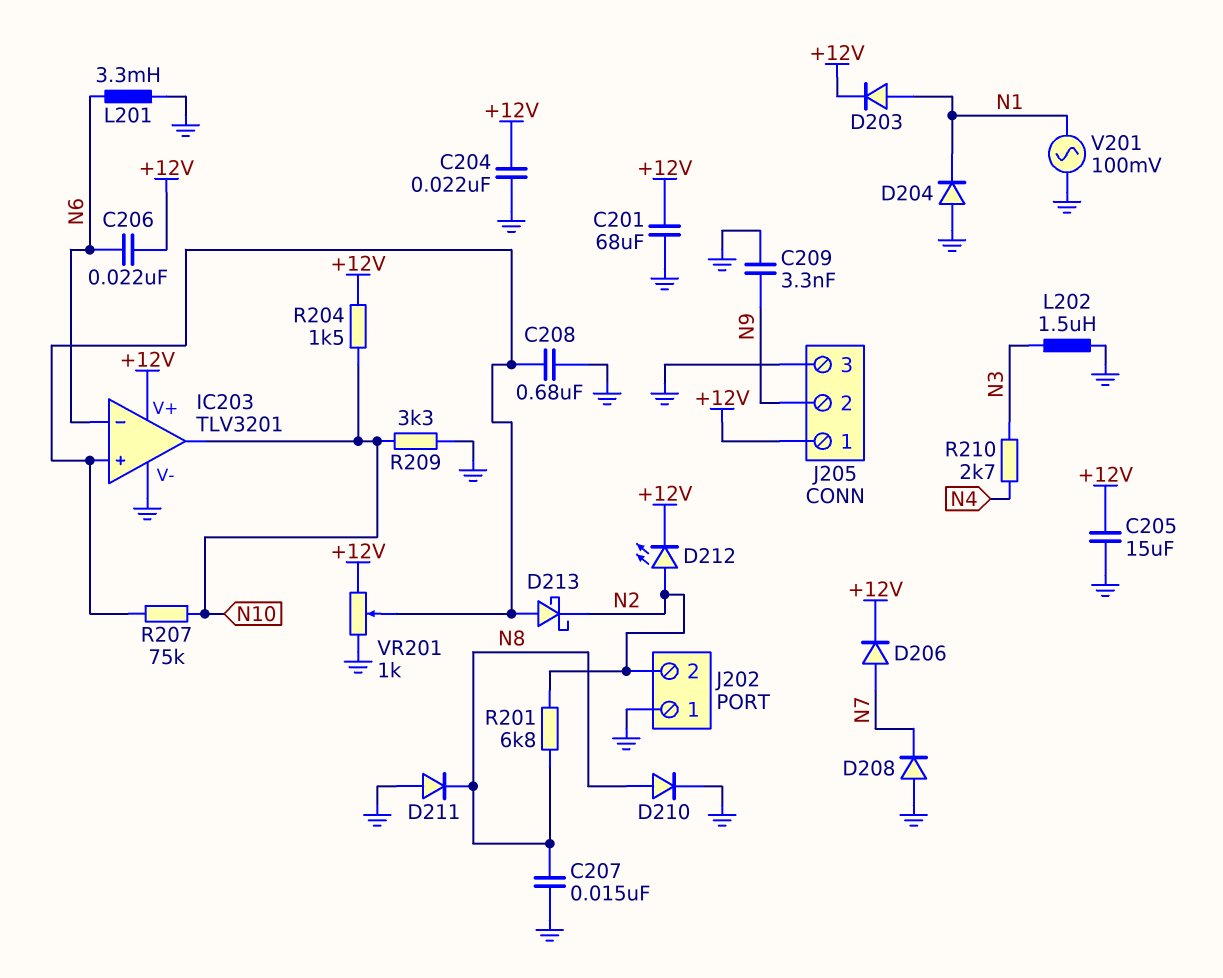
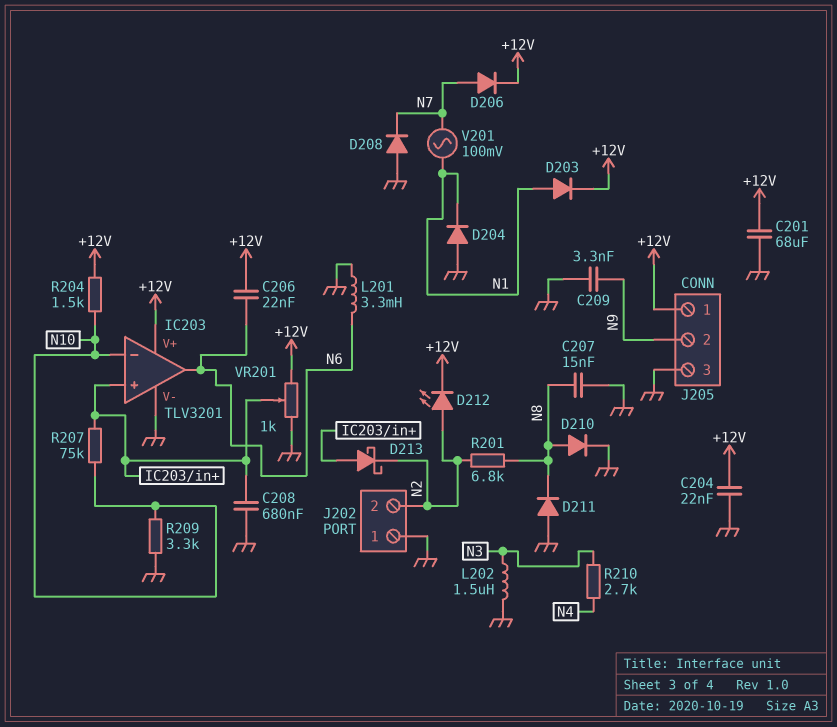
C205: 15uF (+12V, GND) -> none
IC203 pin in-: N6 -> N10
IC203 pin out: N10 -> N6
V201: AC 100mV (GND, N1) -> AC 100mV (N1, N7)

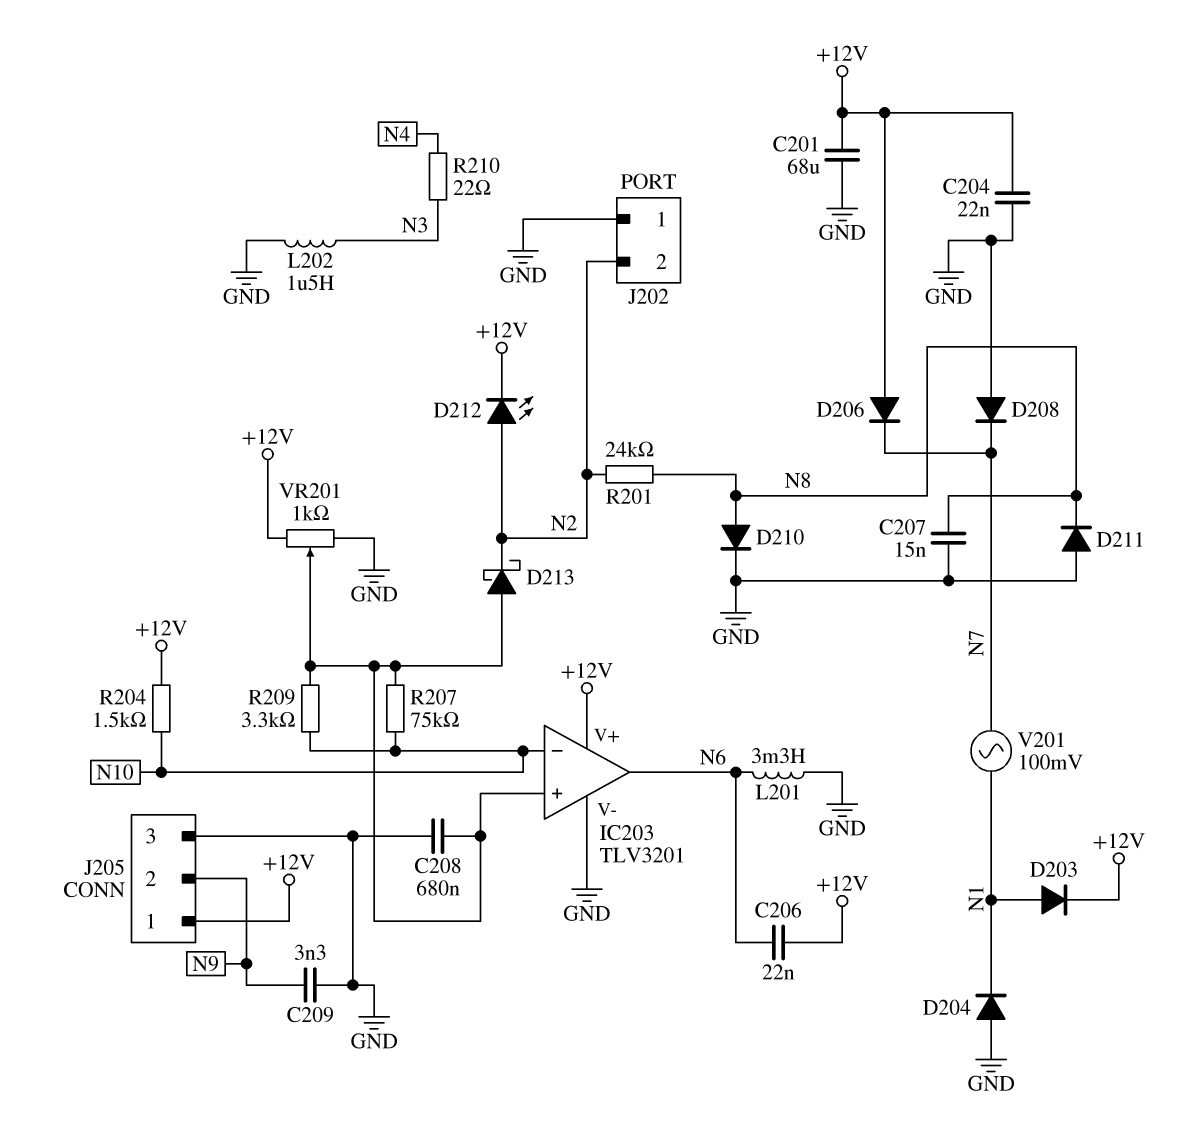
D206: diode (A N7, K +12V) -> diode (A +12V, K N7)
R201: 6.8k (N2, N8) -> 24k (N2, N8)
R209: 3.3k (GND, N10) -> 3.3k (IC203/in+, N10)
R210: 2.7k (N3, N4) -> 22 (N3, N4)

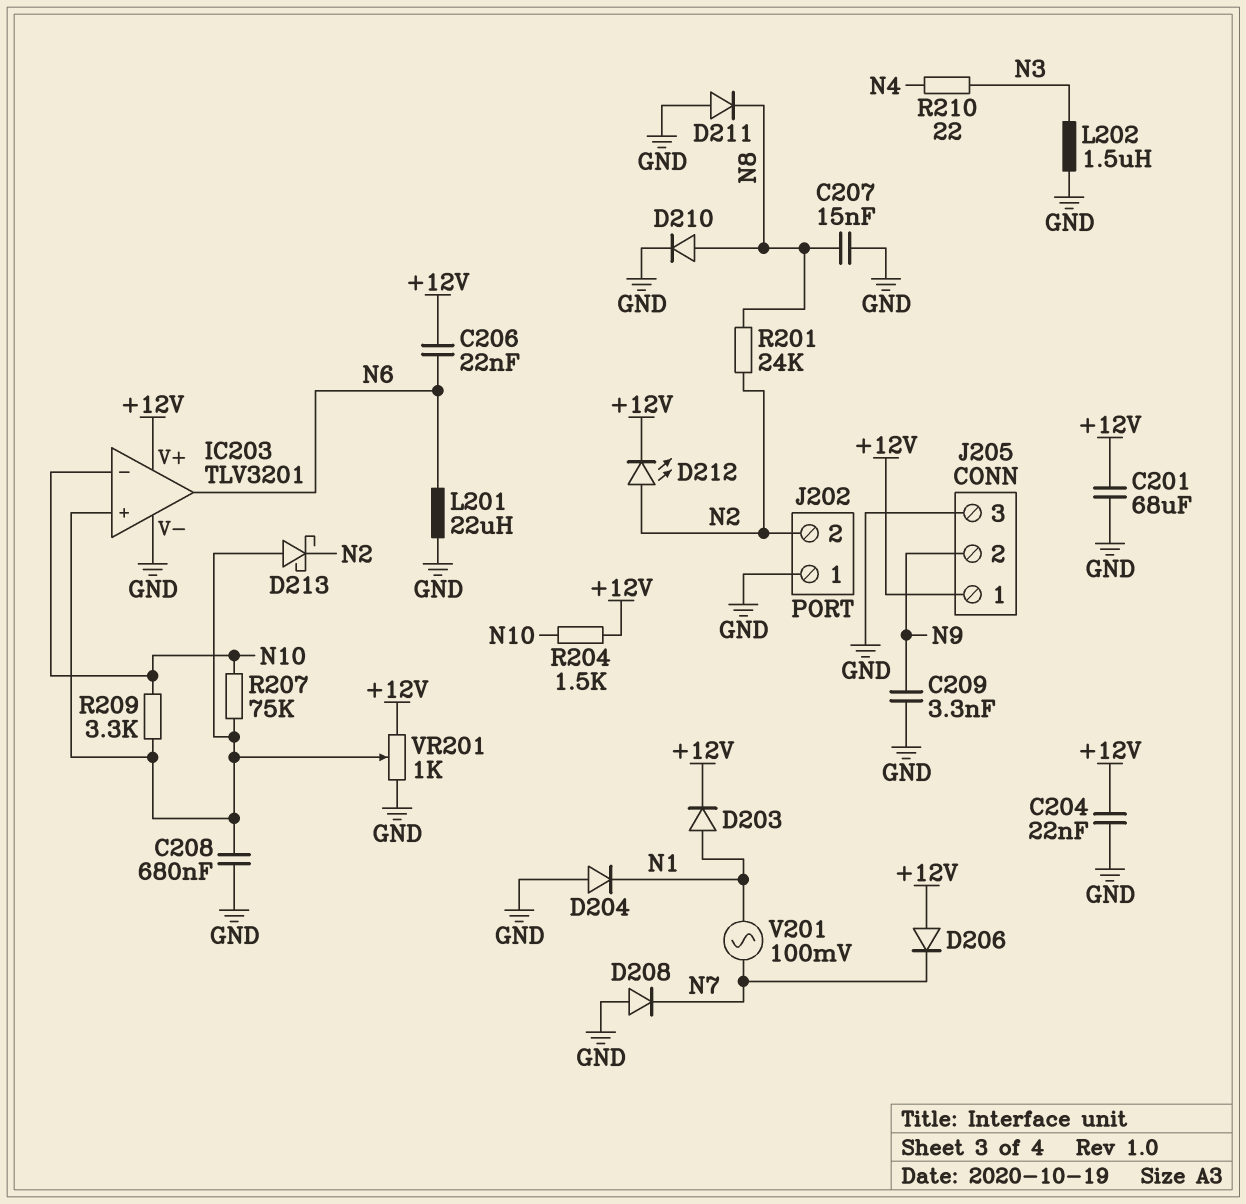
L201: 3.3mH (GND, N6) -> 22uH (GND, N6)

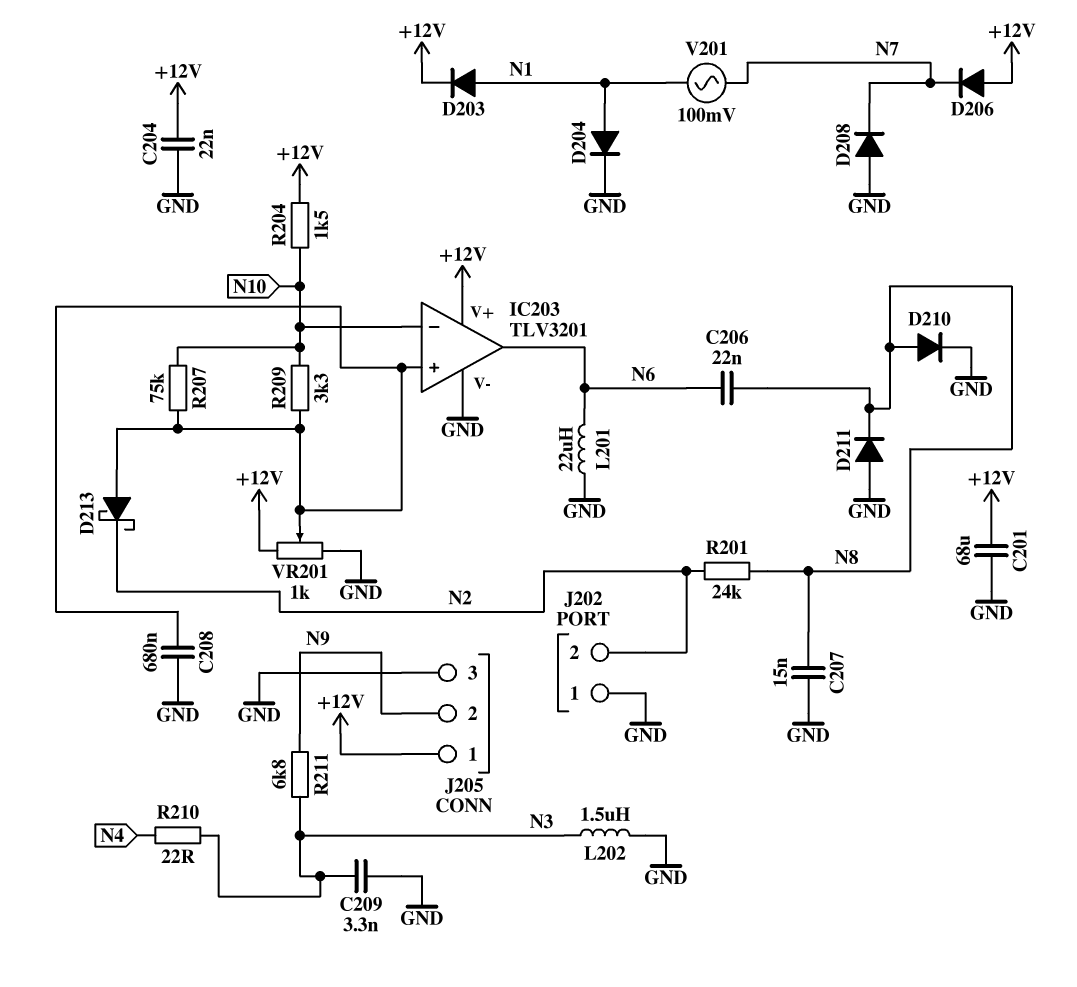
C206: 22nF (+12V, N6) -> 22nF (N6, N8)
C209: 3.3nF (GND, N9) -> 3.3nF (GND, N3)
D204: diode (A GND, K N1) -> diode (A N1, K GND)
D212: LED (A N2, K +12V) -> none
R211: none -> 6.8k (N3, N9)

